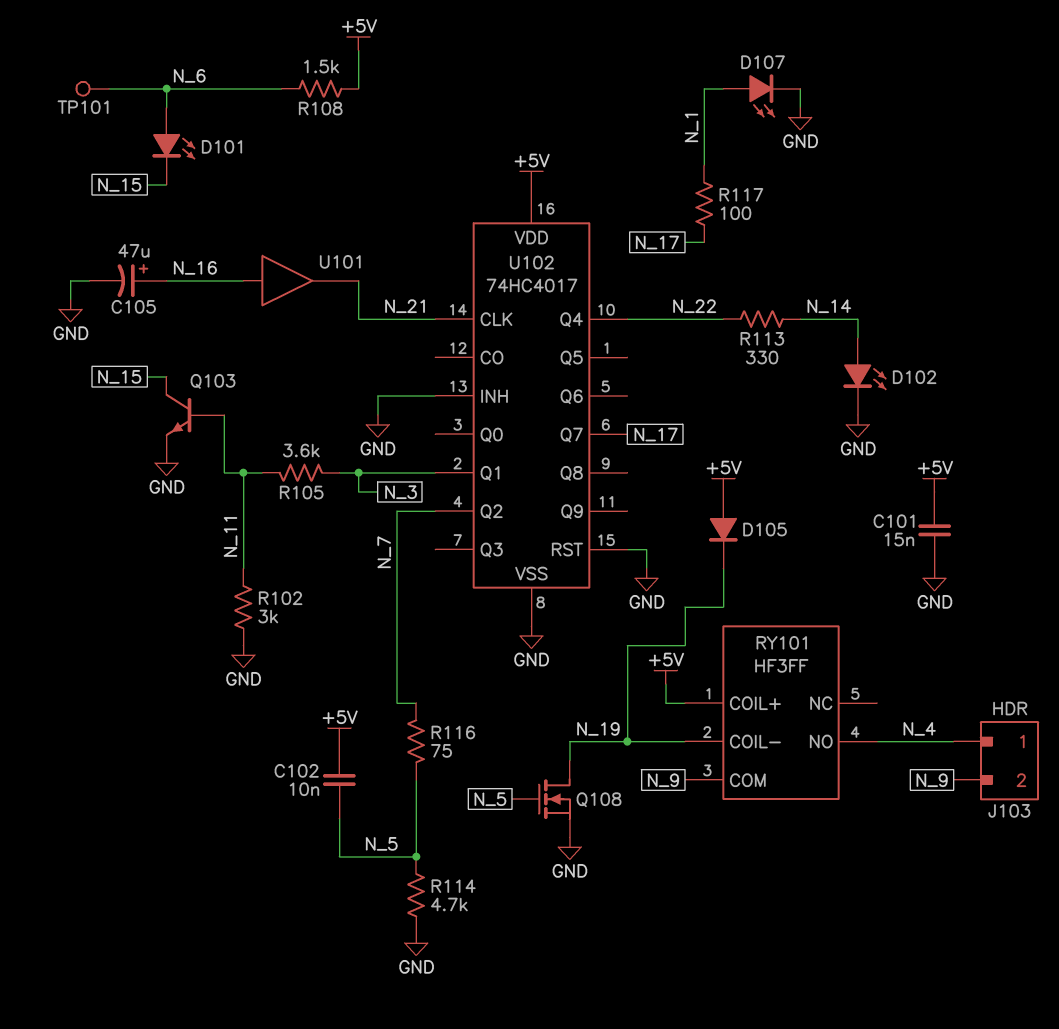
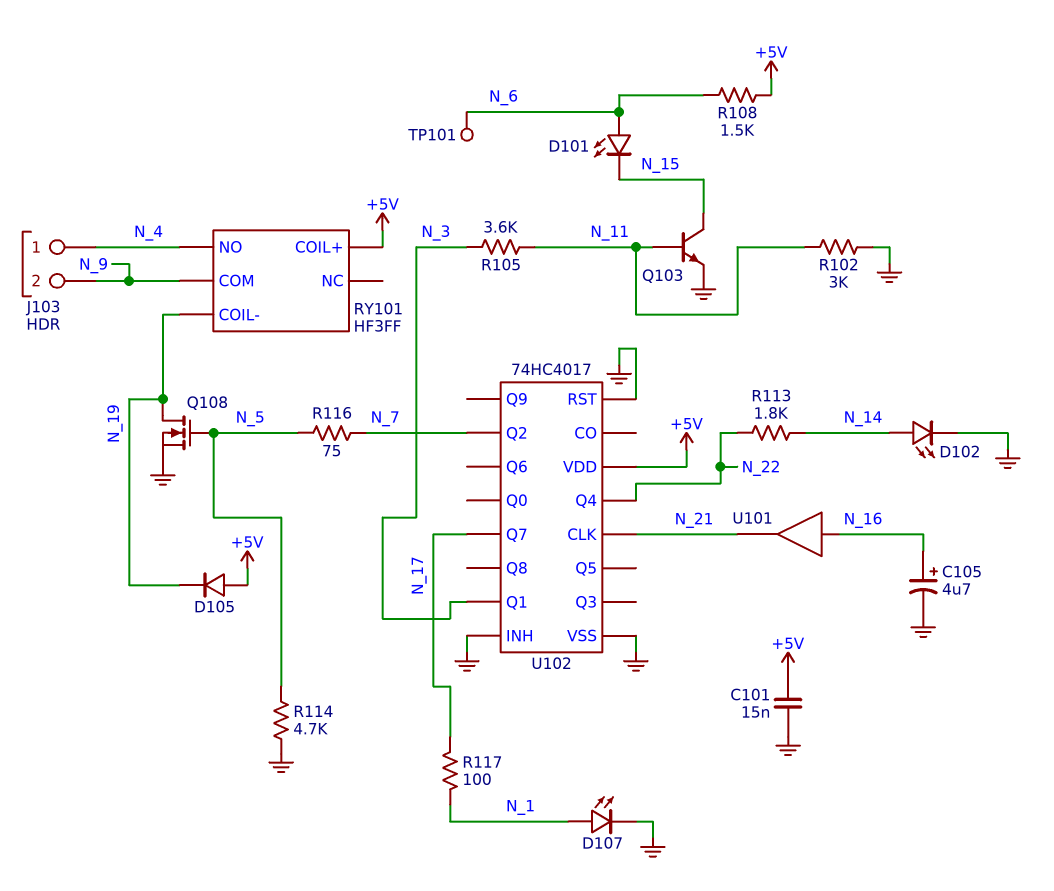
C102: 10nF (+5V, N_5) -> none
C105: 47uF (plus N_16, minus GND) -> 4.7uF (plus N_16, minus GND)
R113: 330 (N_14, N_22) -> 1.8k (N_14, N_22)

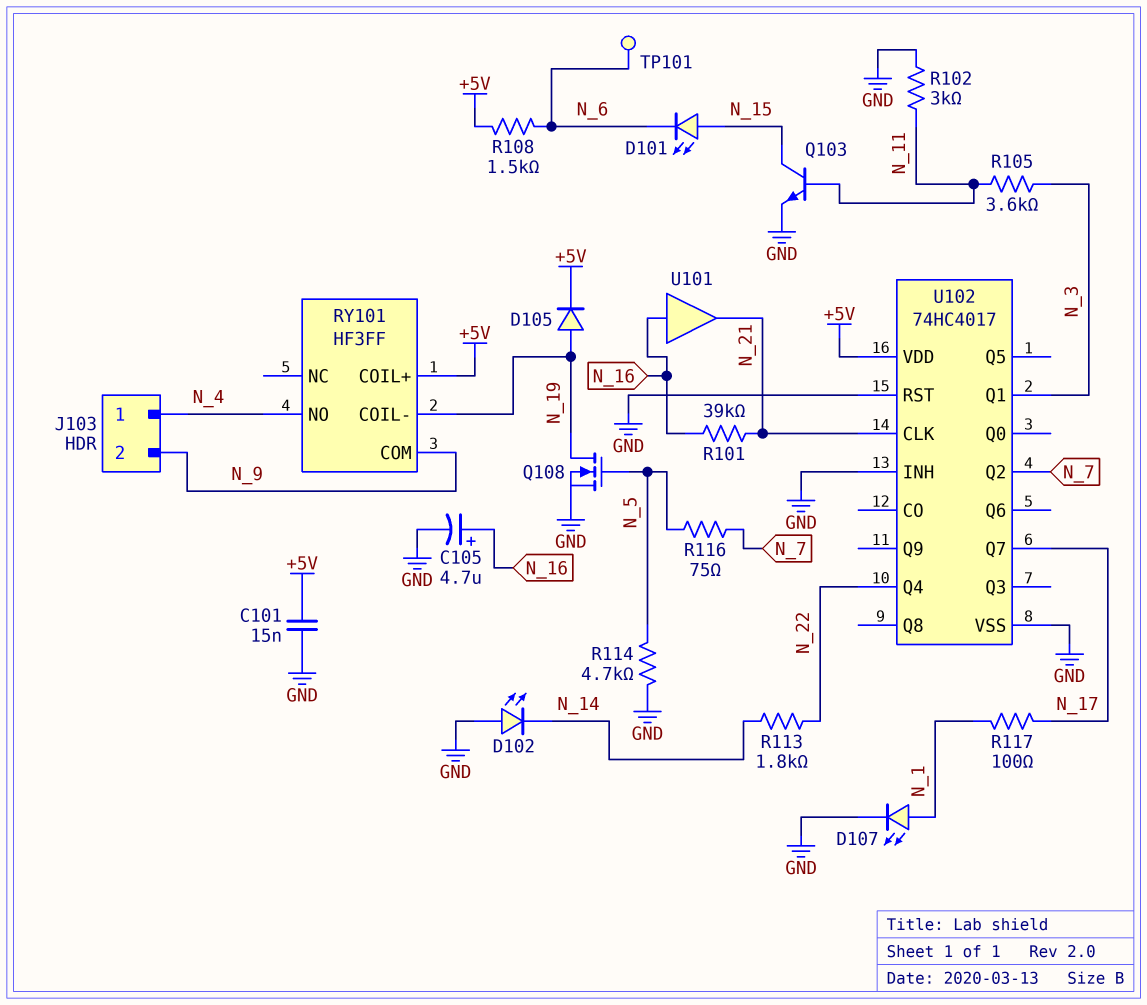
D101: LED (A N_6, K N_15) -> LED (A N_15, K N_6)
D102: LED (A N_14, K GND) -> LED (A GND, K N_14)
D105: diode (A +5V, K N_19) -> diode (A N_19, K +5V)
R101: none -> 39k (N_16, N_21)

